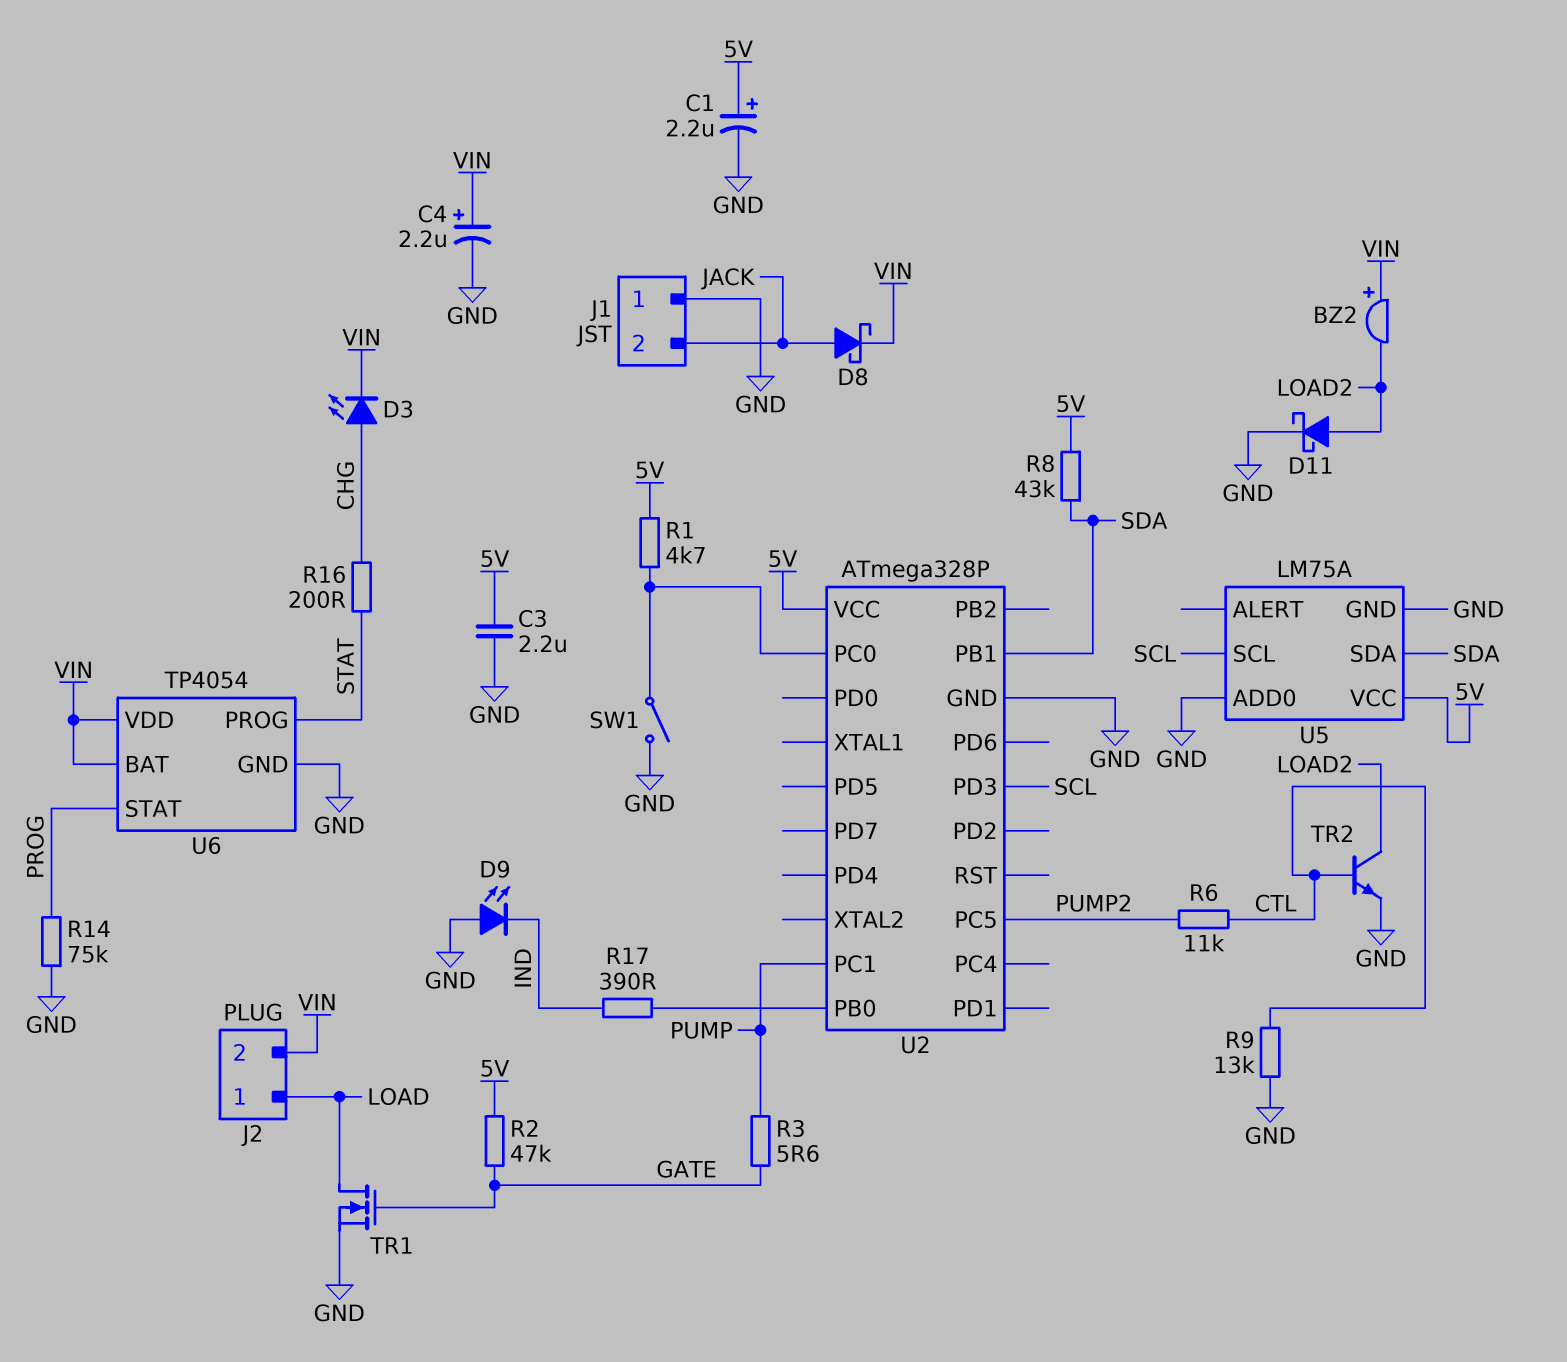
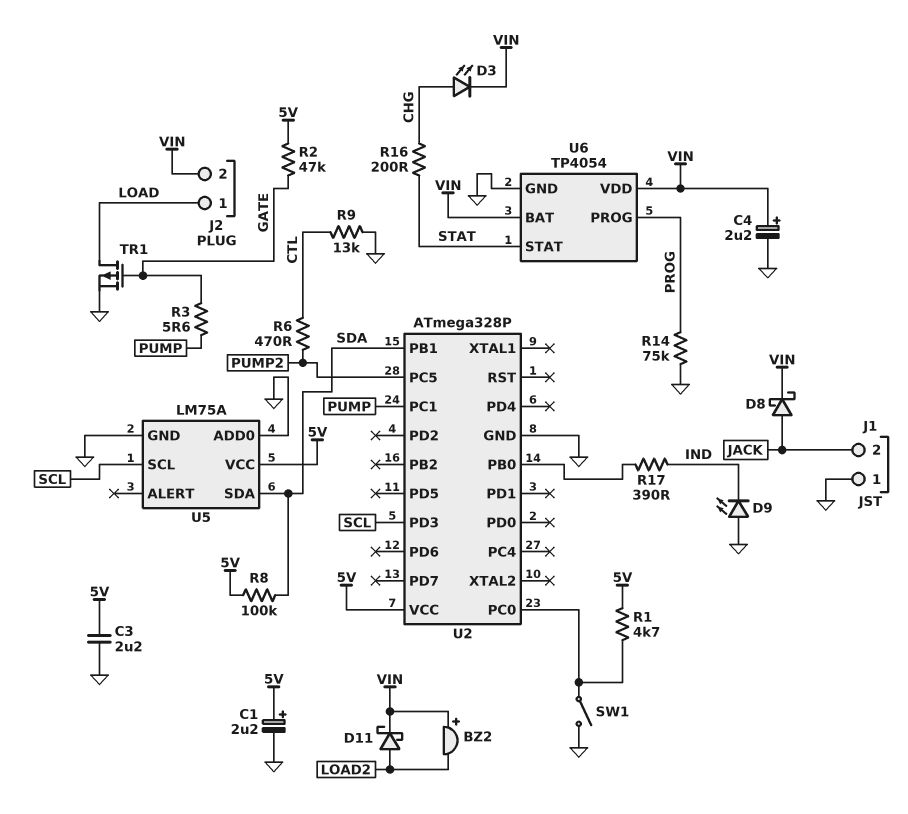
D11: schottky (A LOAD2, K GND) -> schottky (A LOAD2, K VIN)
R6: 11k (CTL, PUMP2) -> 470 (CTL, PUMP2)
R8: 43k (5V, SDA) -> 100k (5V, SDA)
TR1: NMOS (G GATE, D LOAD, S GND) -> PMOS (G GATE, D LOAD, S GND)
TR2: NPN (B CTL, C LOAD2, E GND) -> none
U6 pin PROG: STAT -> PROG
U6 pin STAT: PROG -> STAT

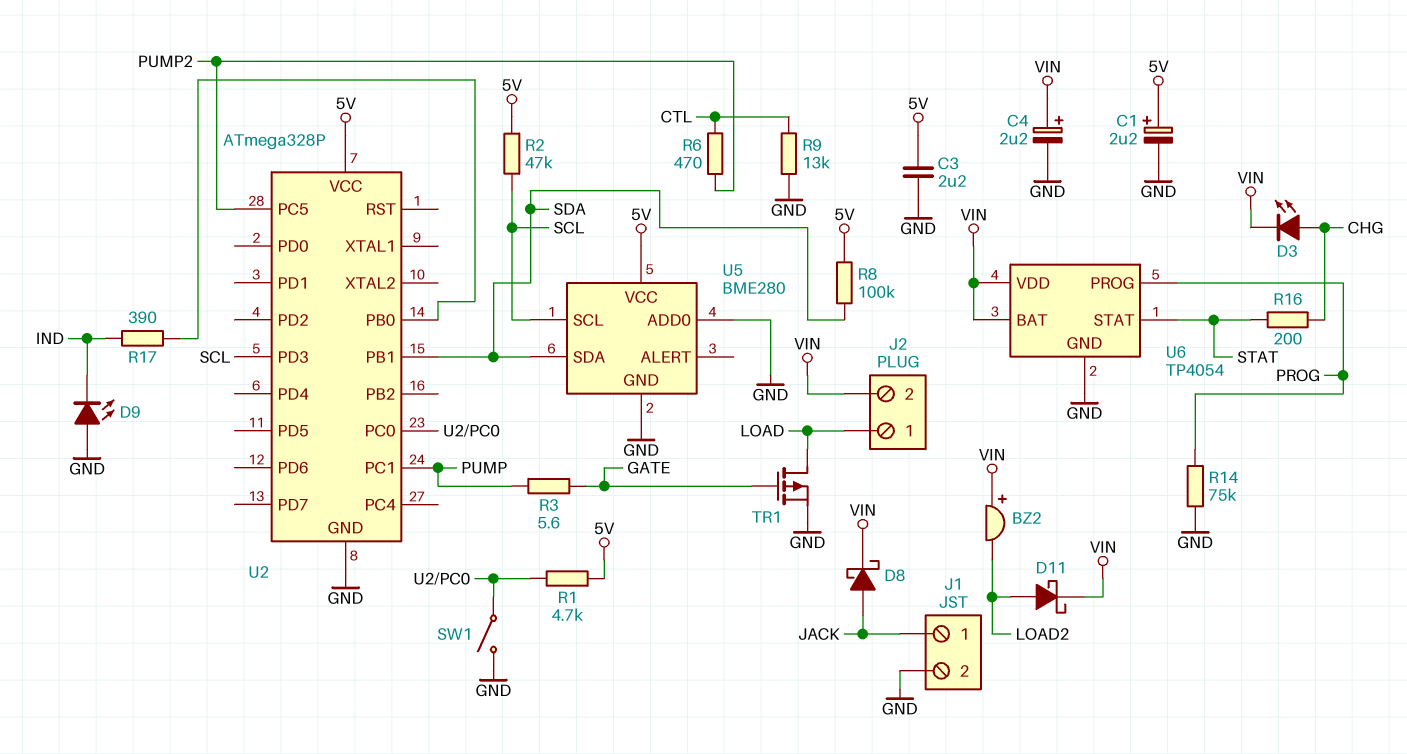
J1 pin 1: GND -> JACK
J1 pin 2: JACK -> GND
R2: 47k (5V, GATE) -> 47k (5V, SCL)
U5: LM75A -> BME280

